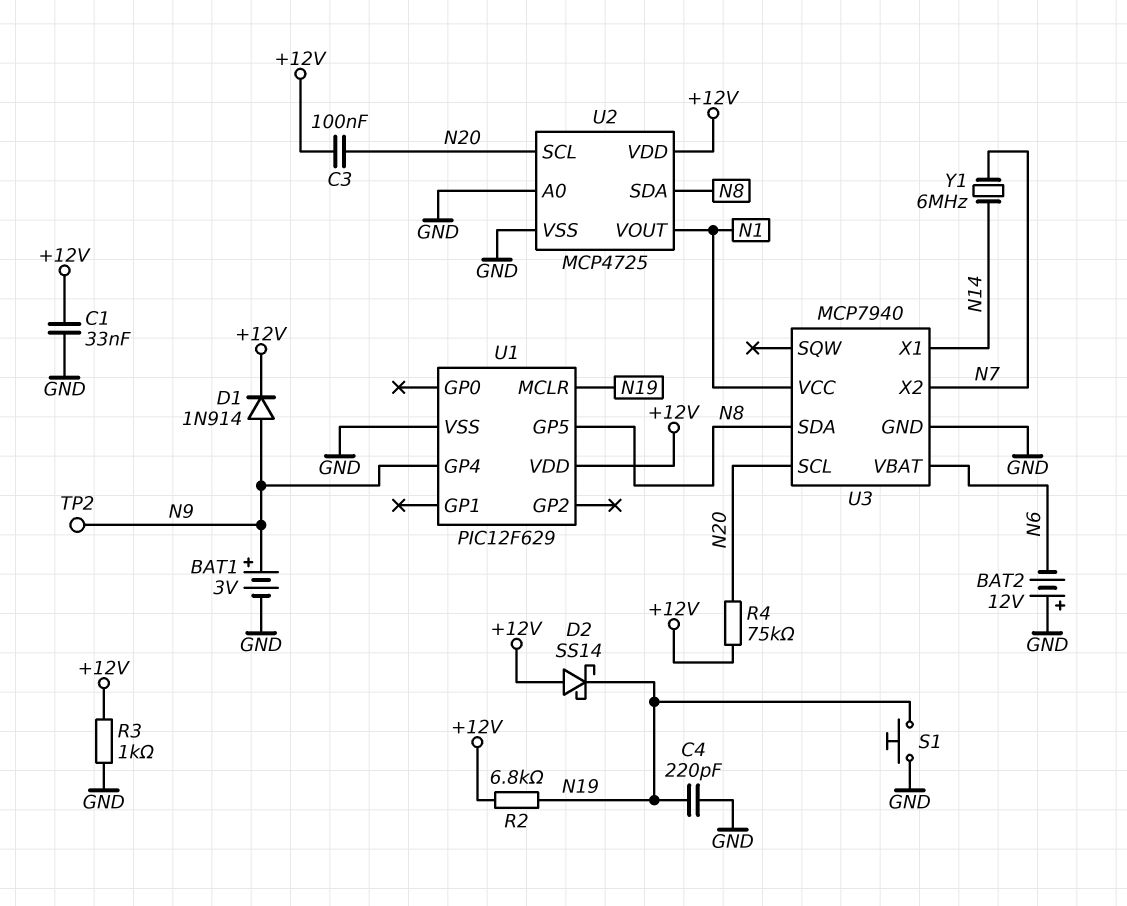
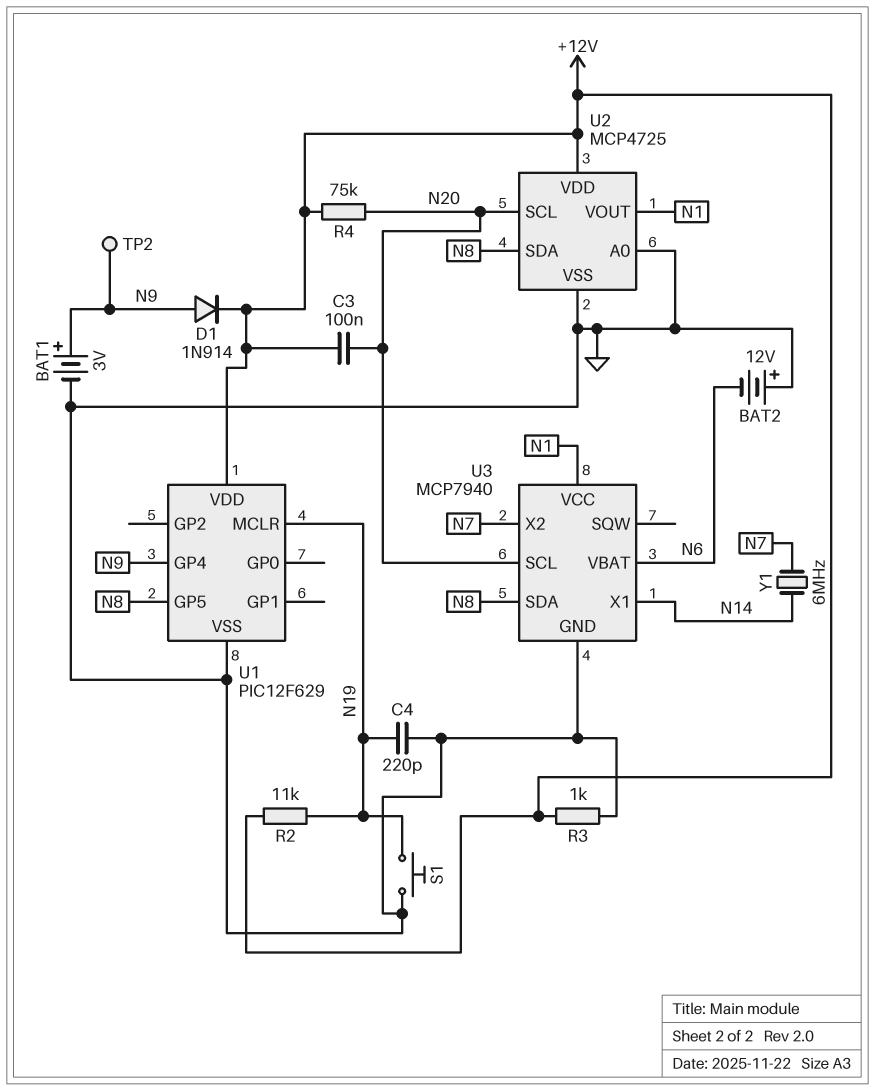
C1: 33nF (+12V, GND) -> none
D2: schottky SS14 (A +12V, K N19) -> none
R2: 6.8k (+12V, N19) -> 11k (+12V, N19)

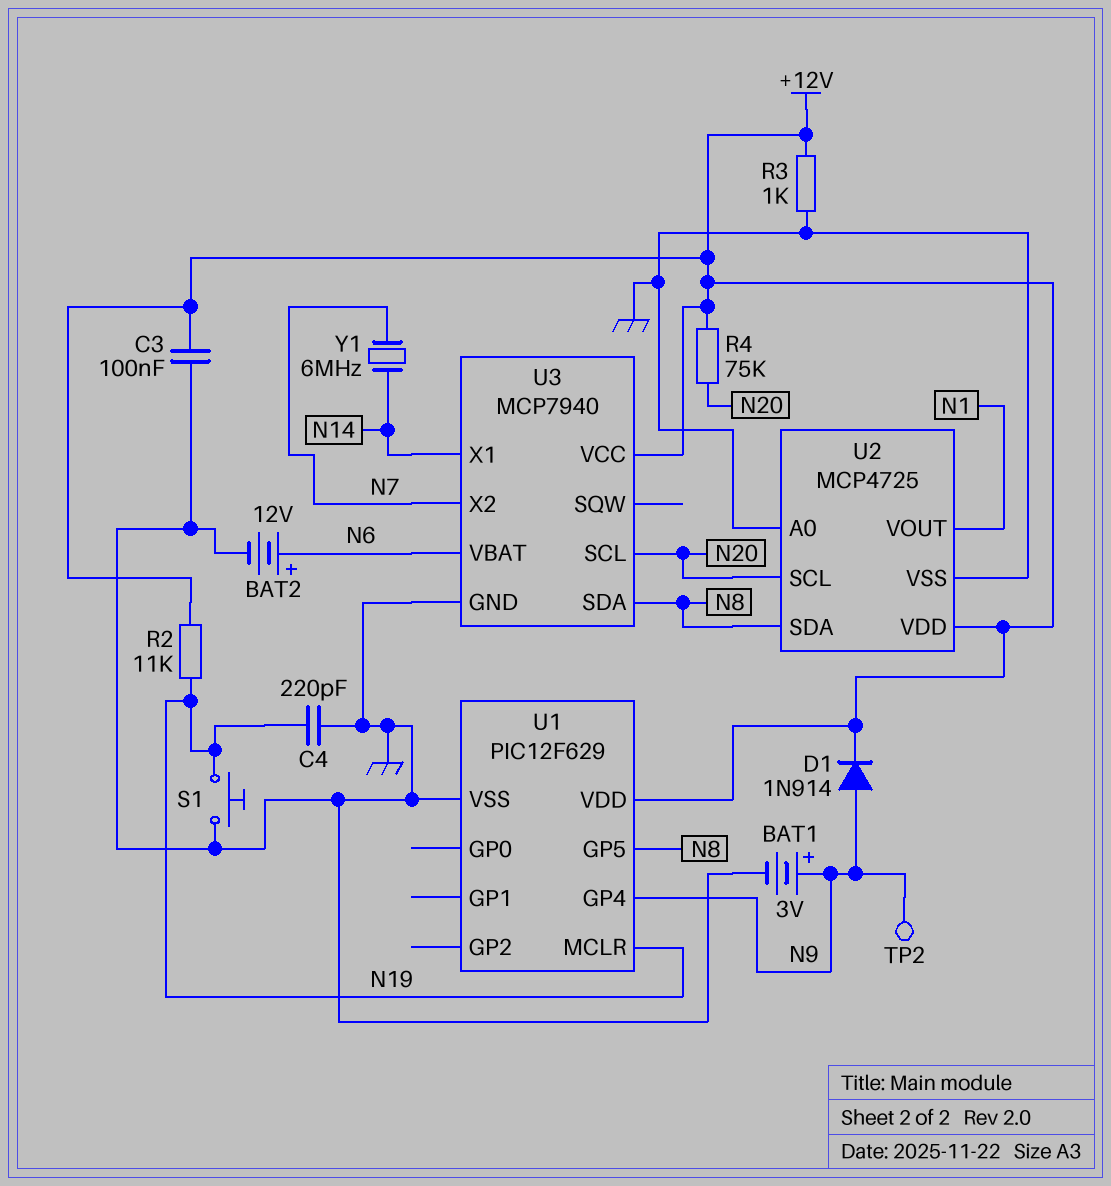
BAT2: 12V (plus GND, minus N6) -> 12V (plus N6, minus GND)
C3: 100nF (+12V, N20) -> 100nF (+12V, GND)
U3 pin VCC: N1 -> +12V

